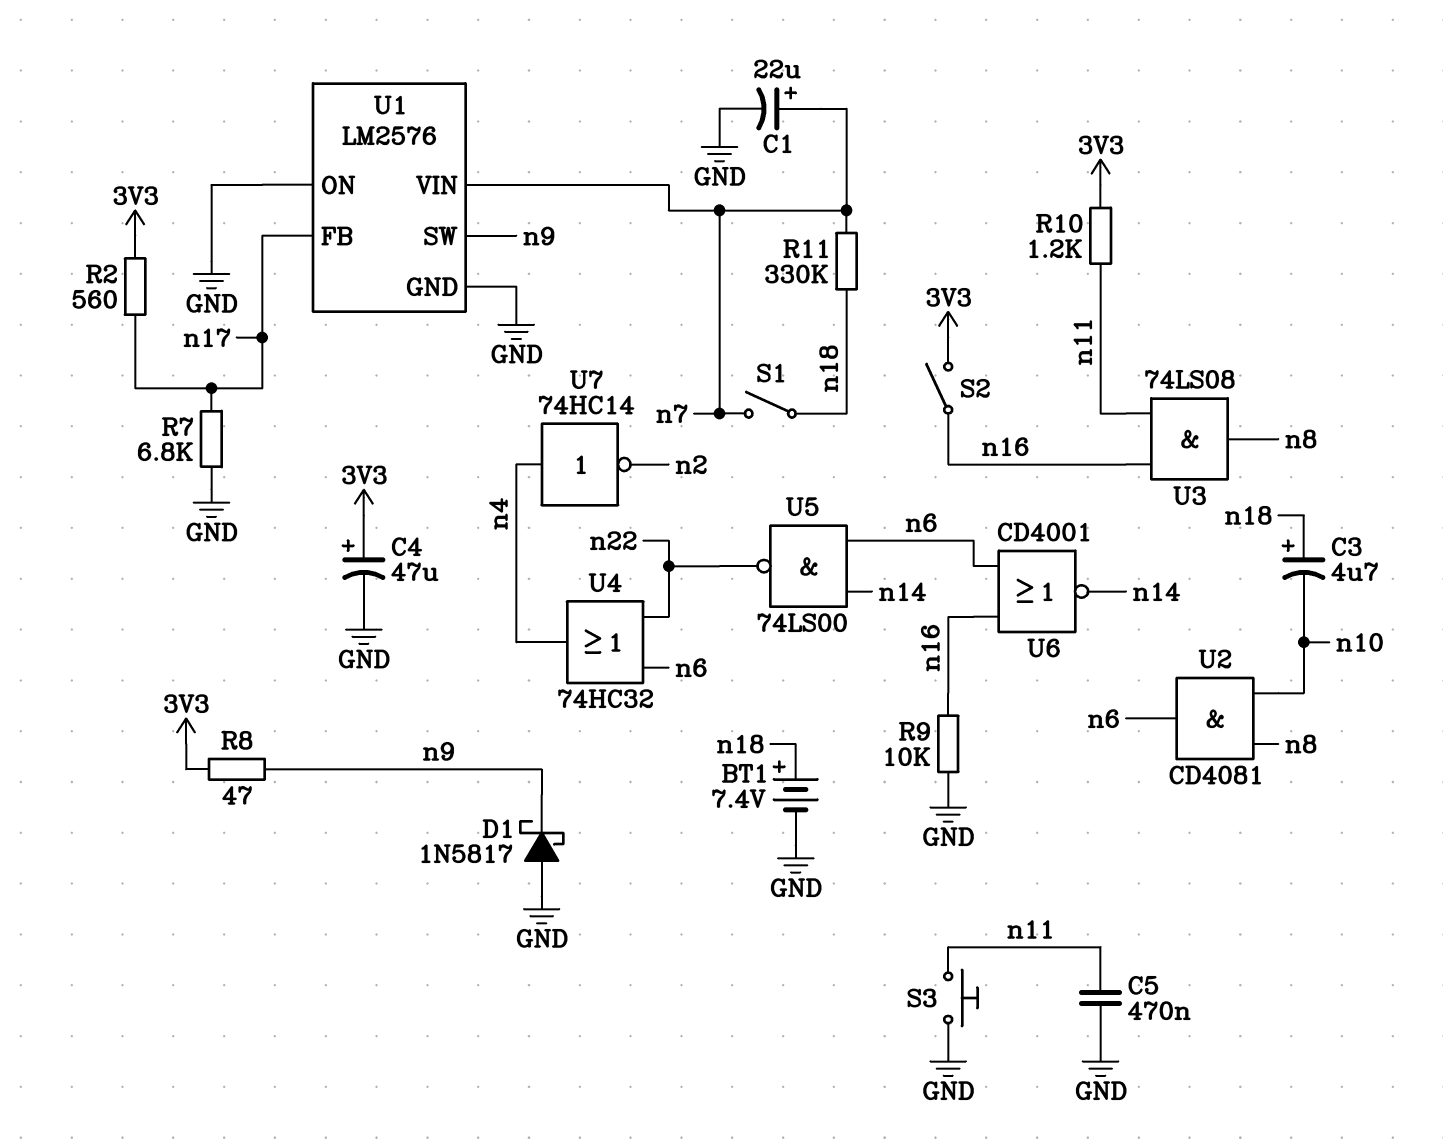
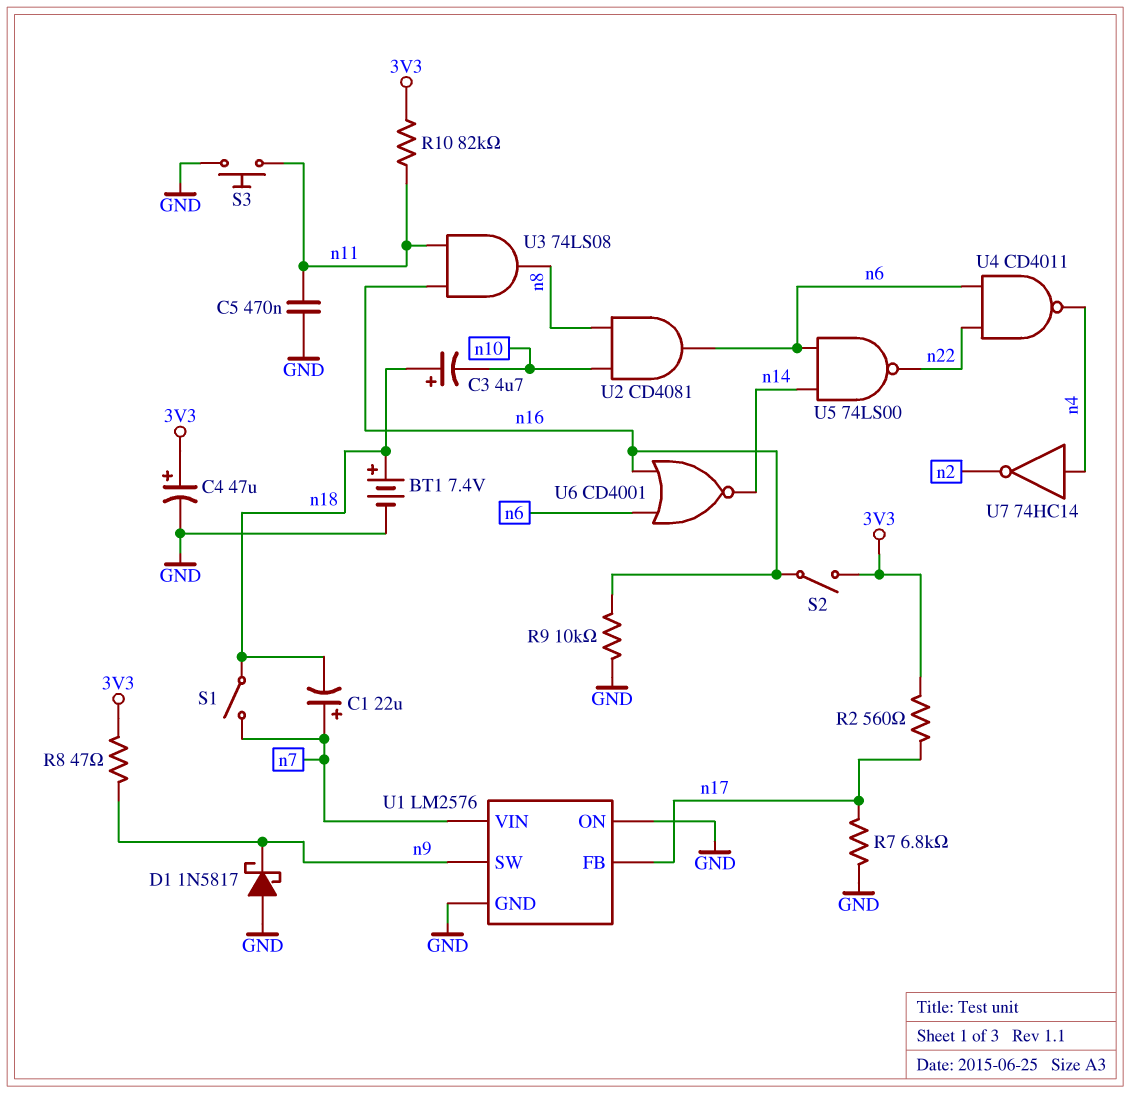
C1: 22uF (plus n7, minus GND) -> 22uF (plus n7, minus n18)
R10: 1.2k (3V3, n11) -> 82k (3V3, n11)
R11: 330k (n7, n18) -> none
U4: OR 74HC32 (in n6, in n22, out n4) -> NAND CD4011 (in n6, in n22, out n4)

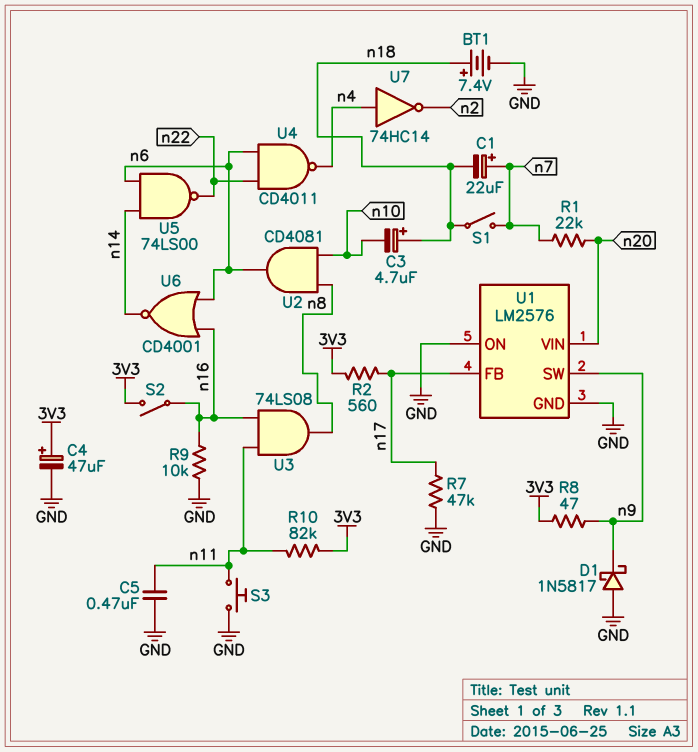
R1: none -> 22k (n7, n20)
R7: 6.8k (GND, n17) -> 47k (GND, n17)
U1 pin VIN: n7 -> n20

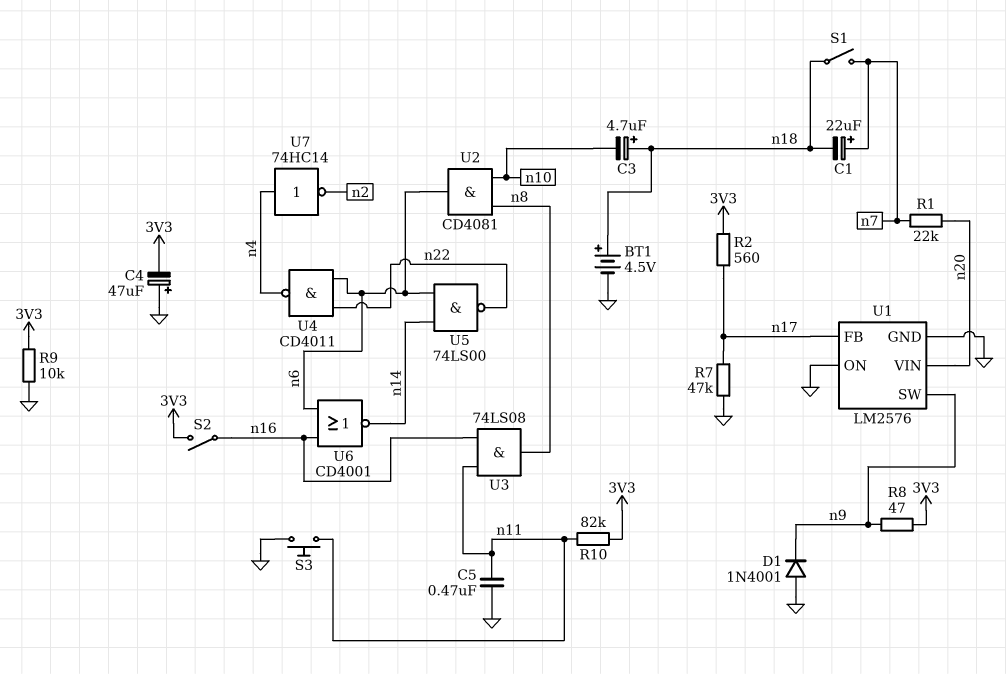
BT1: 7.4V (plus n18, minus GND) -> 4.5V (plus n18, minus GND)
C4: 47uF (plus 3V3, minus GND) -> 47uF (plus GND, minus 3V3)
D1: schottky 1N5817 (A GND, K n9) -> diode 1N4001 (A GND, K n9)
R9: 10k (GND, n16) -> 10k (3V3, GND)

